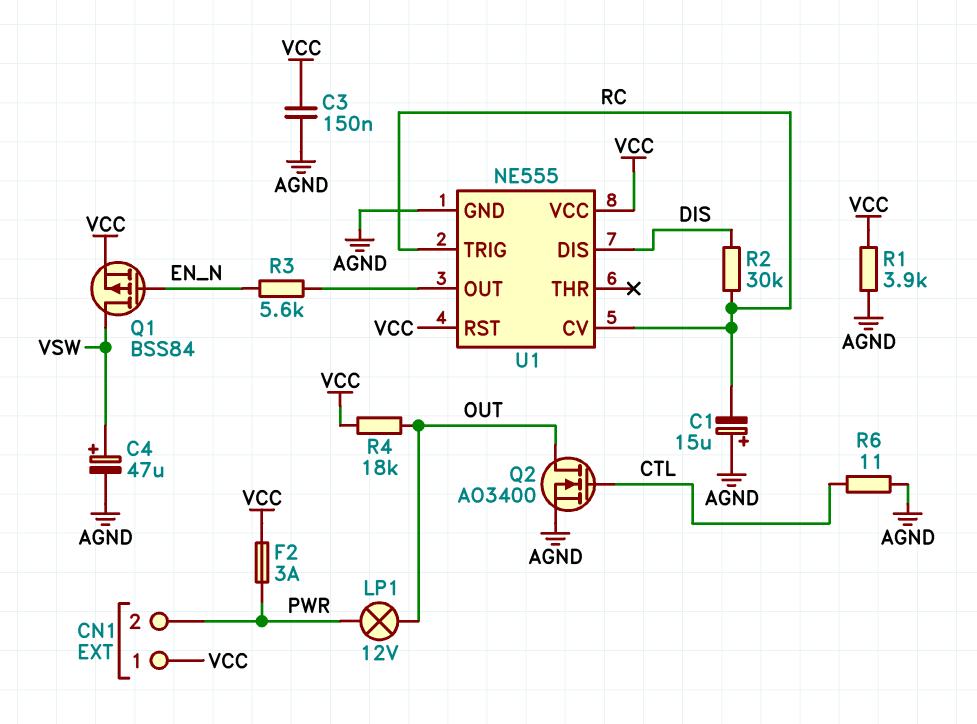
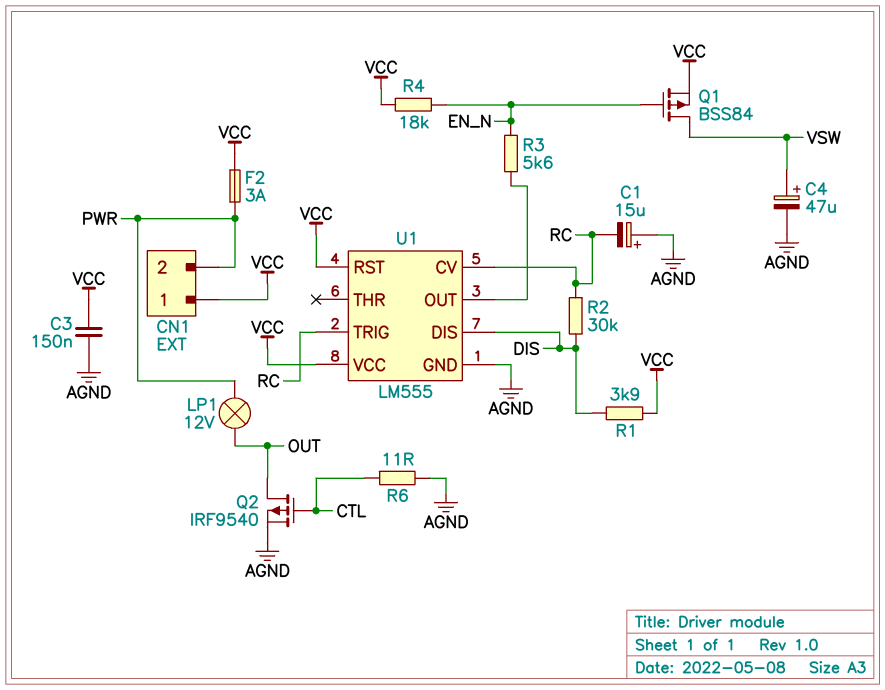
Q2: NMOS AO3400 (G CTL, D OUT, S AGND) -> PMOS IRF9540 (G CTL, D OUT, S AGND)
R1: 3.9k (AGND, VCC) -> 3.9k (DIS, VCC)
R4: 18k (OUT, VCC) -> 18k (EN_N, VCC)
U1: NE555 -> LM555

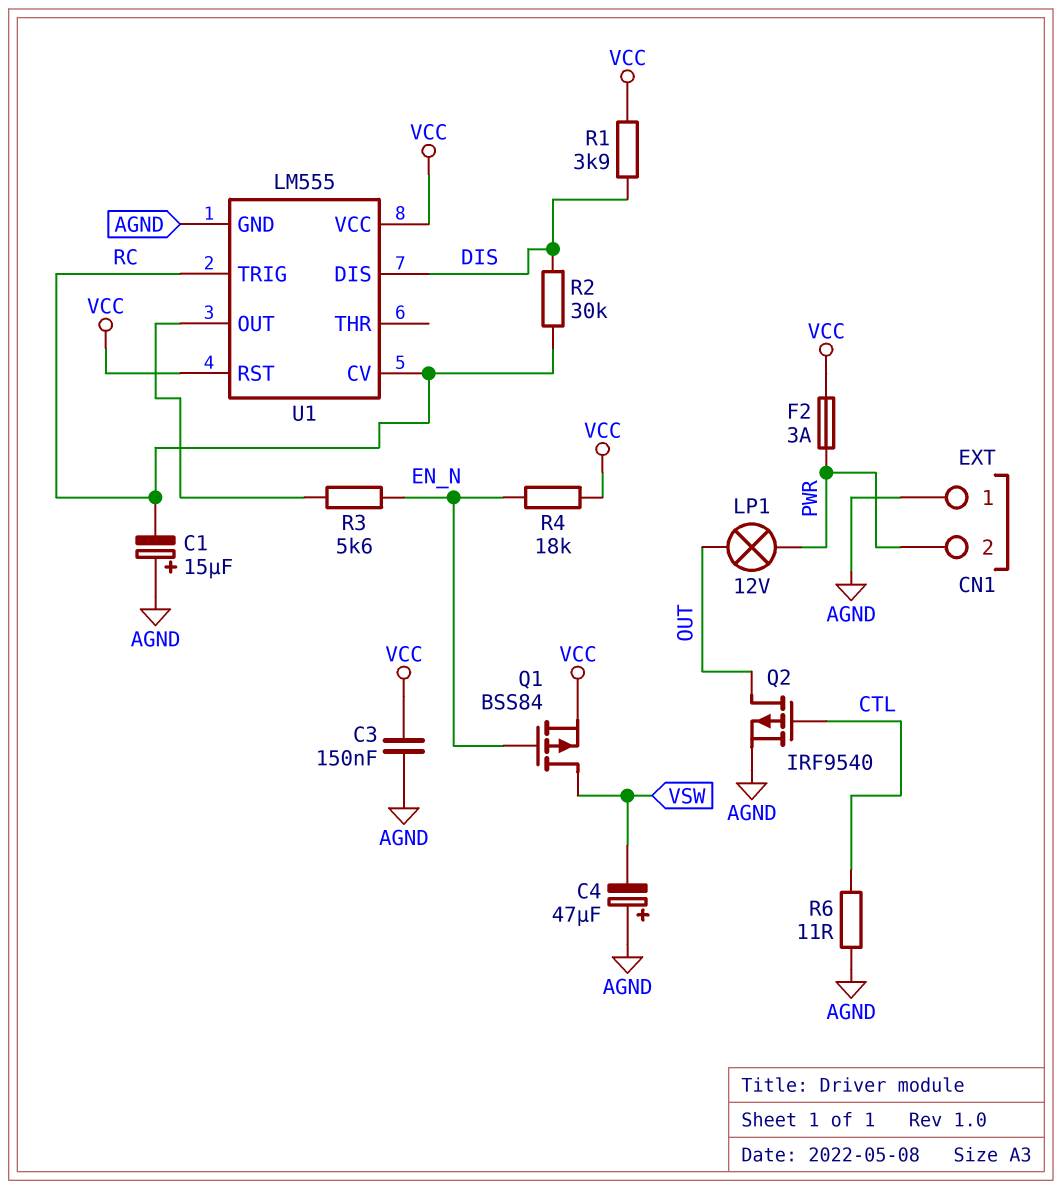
C4: 47uF (plus VSW, minus AGND) -> 47uF (plus AGND, minus VSW)
CN1 pin 1: VCC -> AGND

